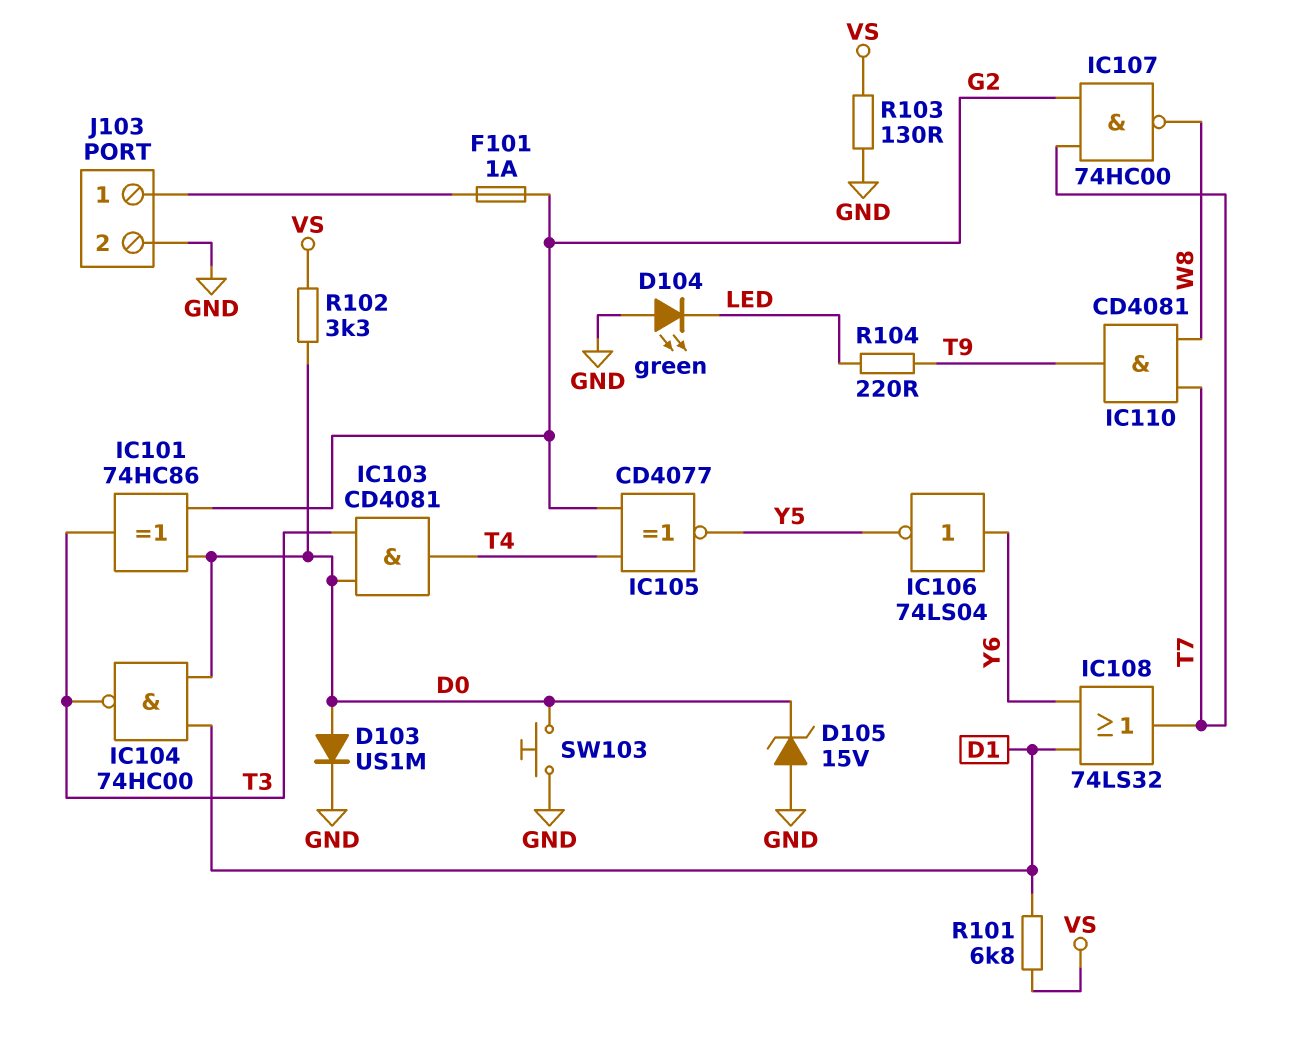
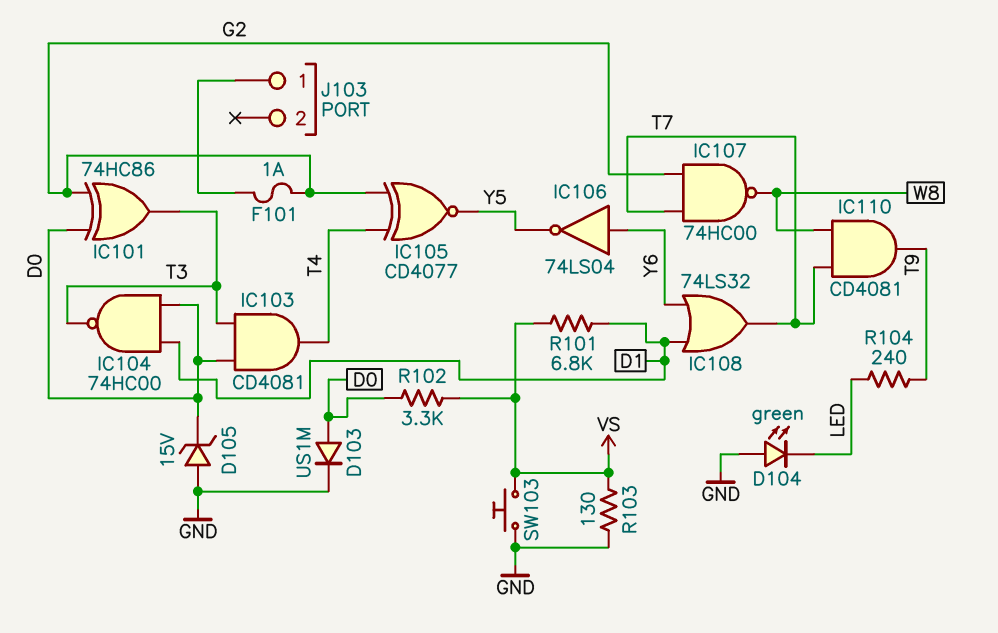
J103 pin 2: GND -> none
R104: 220 (LED, T9) -> 240 (LED, T9)
SW103: button (D0, GND) -> button (GND, VS)

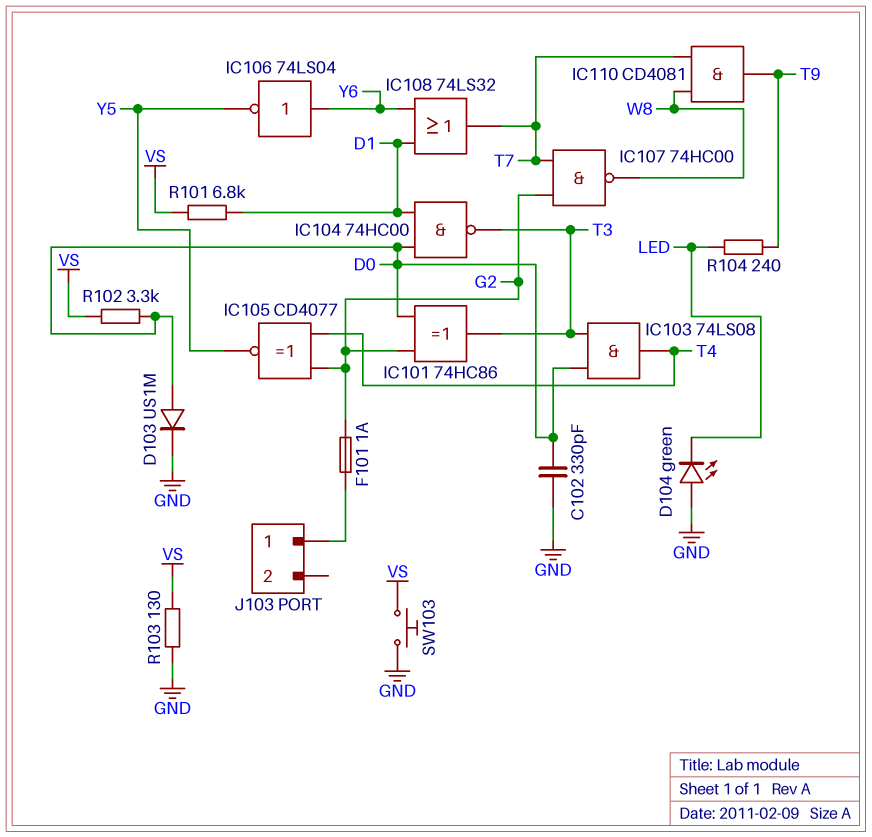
C102: none -> 330pF (D0, GND)
D105: zener 15V (A GND, K D0) -> none
IC103: AND CD4081 (in D0, in T3, out T4) -> AND 74LS08 (in D0, in T3, out T4)

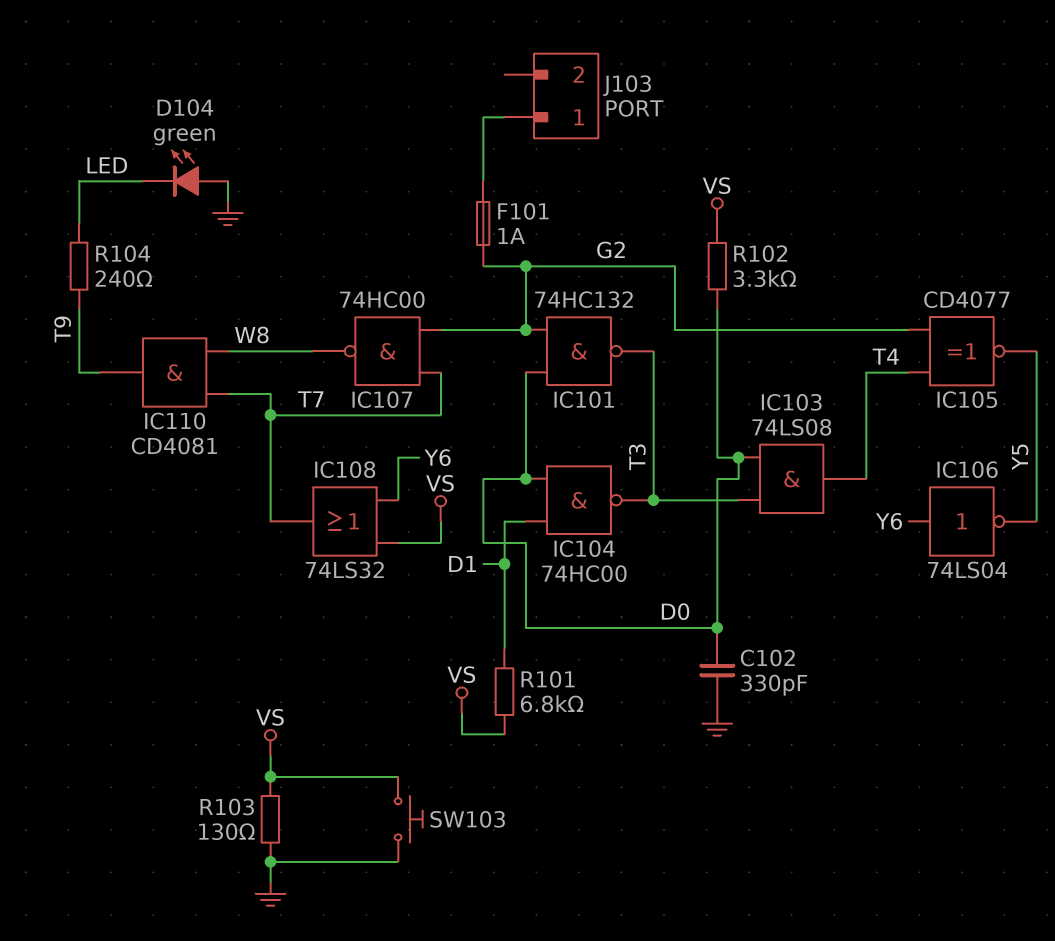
D103: diode US1M (A D0, K GND) -> none
IC101: XOR 74HC86 (in D0, in G2, out T3) -> NAND 74HC132 (in D0, in G2, out T3)
IC108: OR 74LS32 (in D1, in Y6, out T7) -> OR 74LS32 (in VS, in Y6, out T7)

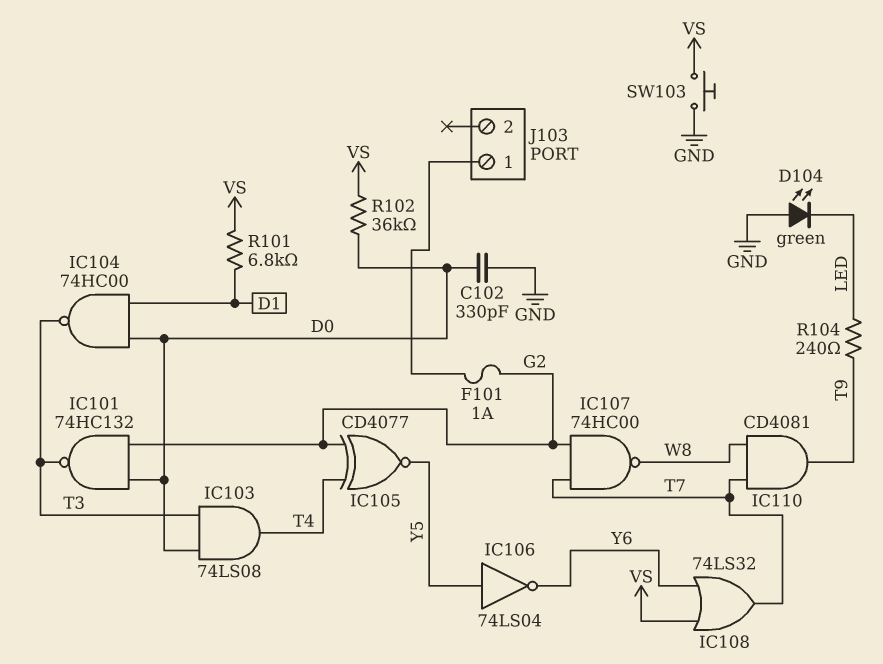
IC106: NOT 74LS04 (in Y6, out Y5) -> NOT 74LS04 (in Y5, out Y6)
R102: 3.3k (D0, VS) -> 36k (D0, VS)
R103: 130 (GND, VS) -> none

